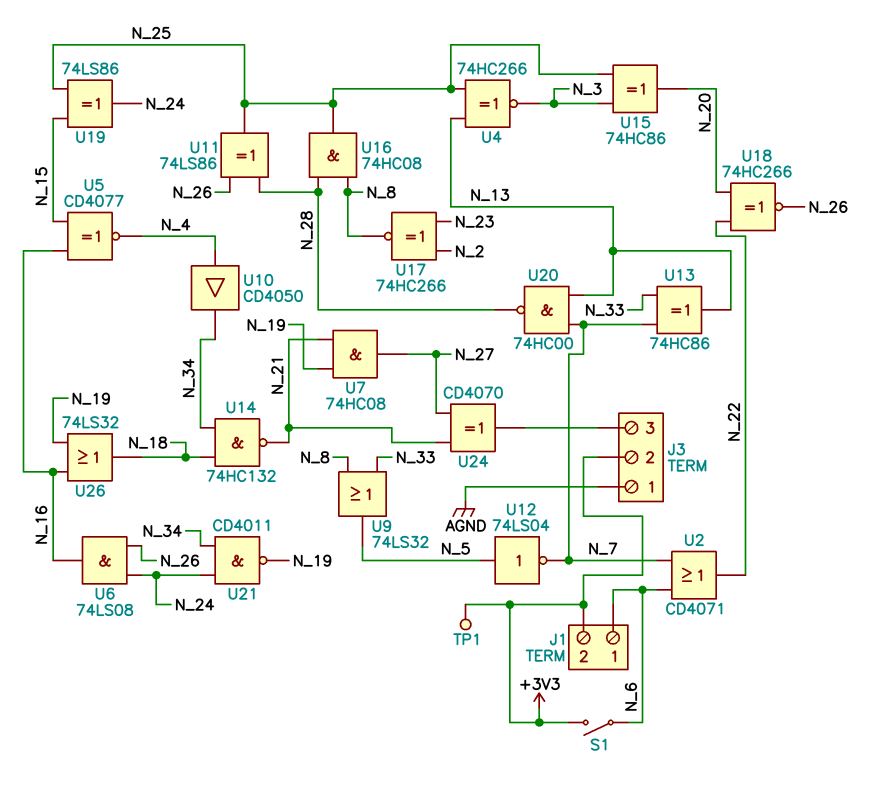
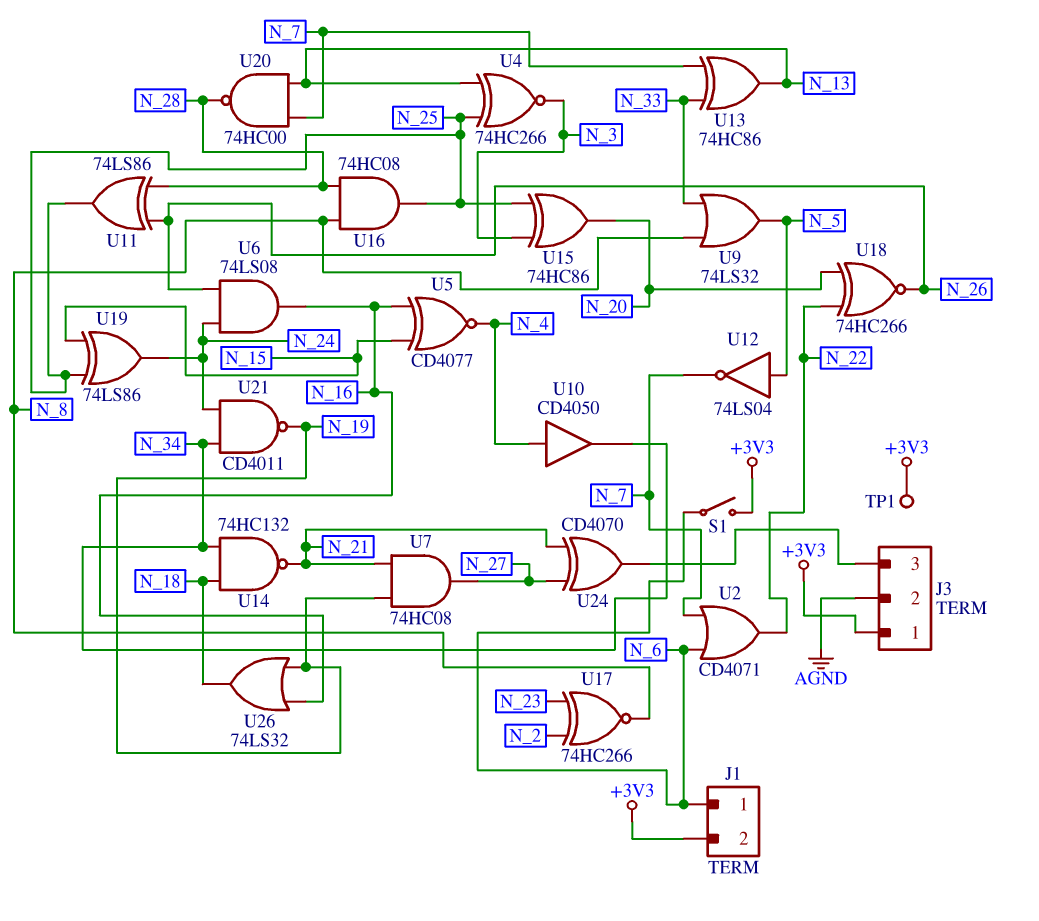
J3 pin 1: AGND -> +3V3
J3 pin 2: +3V3 -> AGND

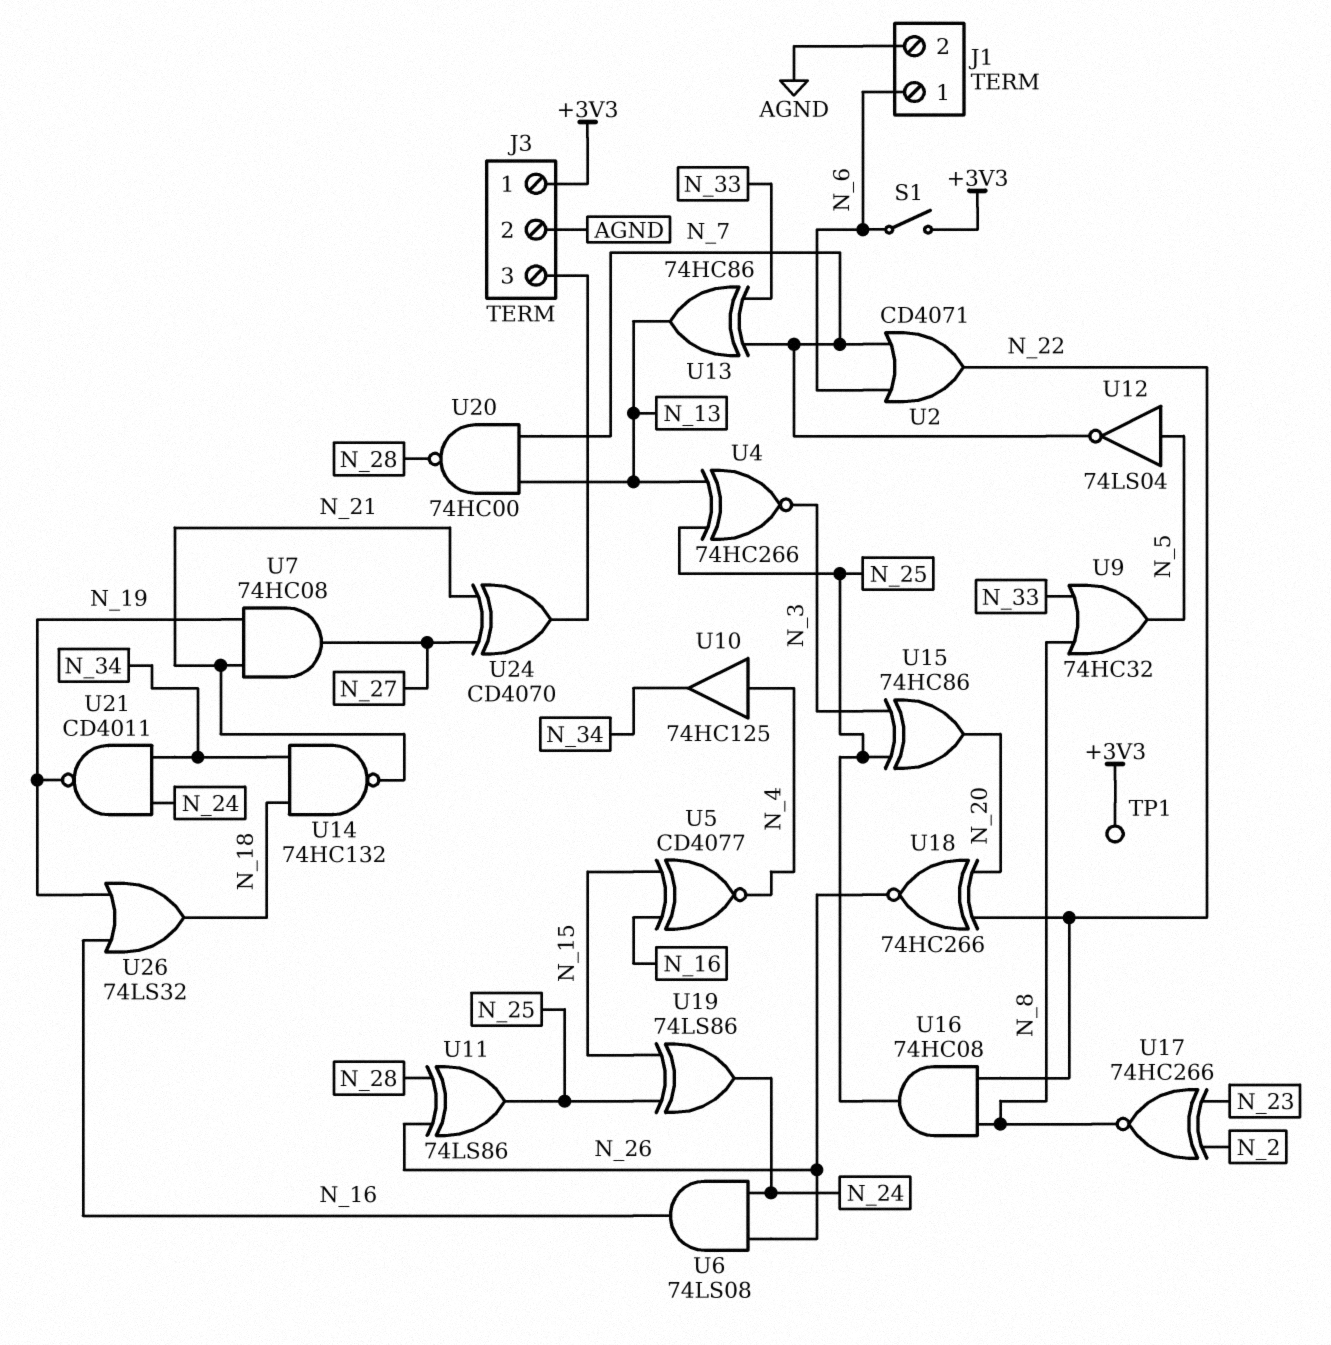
J1 pin 2: +3V3 -> AGND
U9: OR 74LS32 (in N_8, in N_33, out N_5) -> OR 74HC32 (in N_8, in N_33, out N_5)
U10: buffer CD4050 (in N_4, out N_34) -> buffer 74HC125 (in N_4, out N_34)
U16: AND 74HC08 (in N_8, in N_28, out N_25) -> AND 74HC08 (in N_8, in N_22, out N_25)

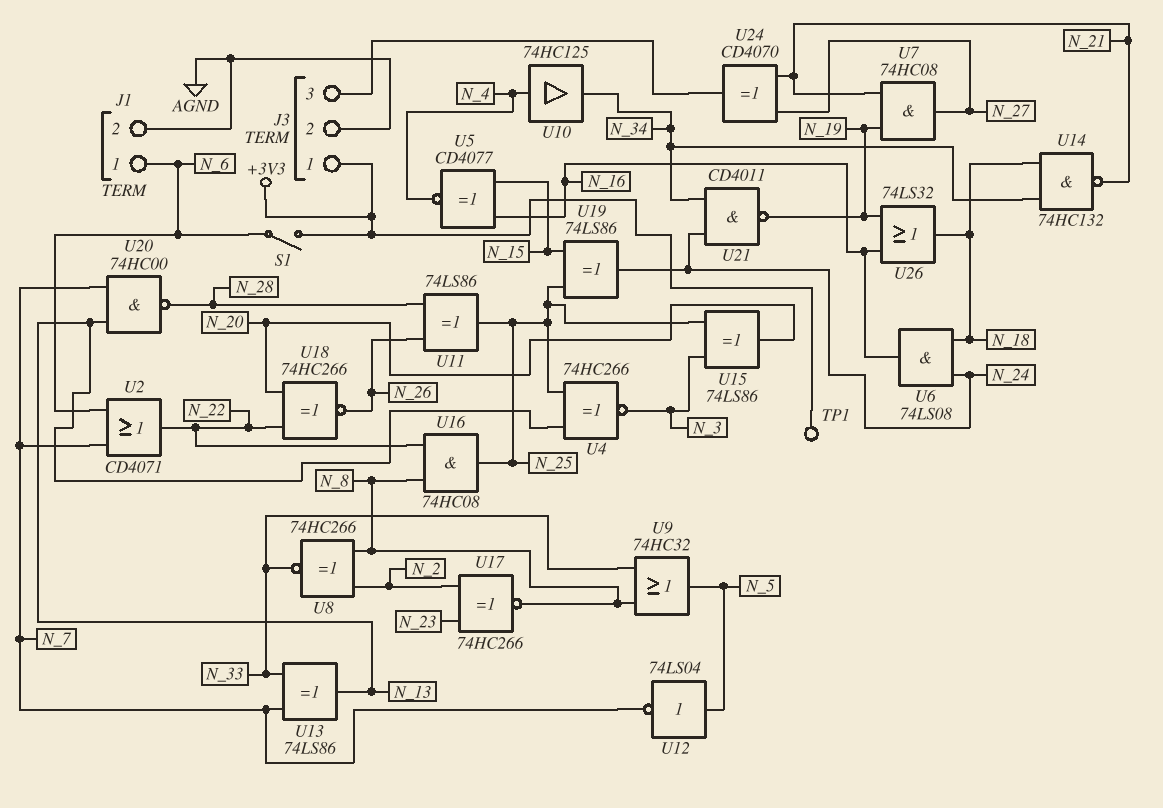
U6: AND 74LS08 (in N_24, in N_26, out N_16) -> AND 74LS08 (in N_18, in N_24, out N_16)
U8: none -> XNOR 74HC266 (in N_2, in N_8, out N_33)
U13: XOR 74HC86 (in N_7, in N_33, out N_13) -> XOR 74LS86 (in N_7, in N_33, out N_13)
U15: XOR 74HC86 (in N_3, in N_25, out N_20) -> XOR 74LS86 (in N_3, in N_25, out N_20)

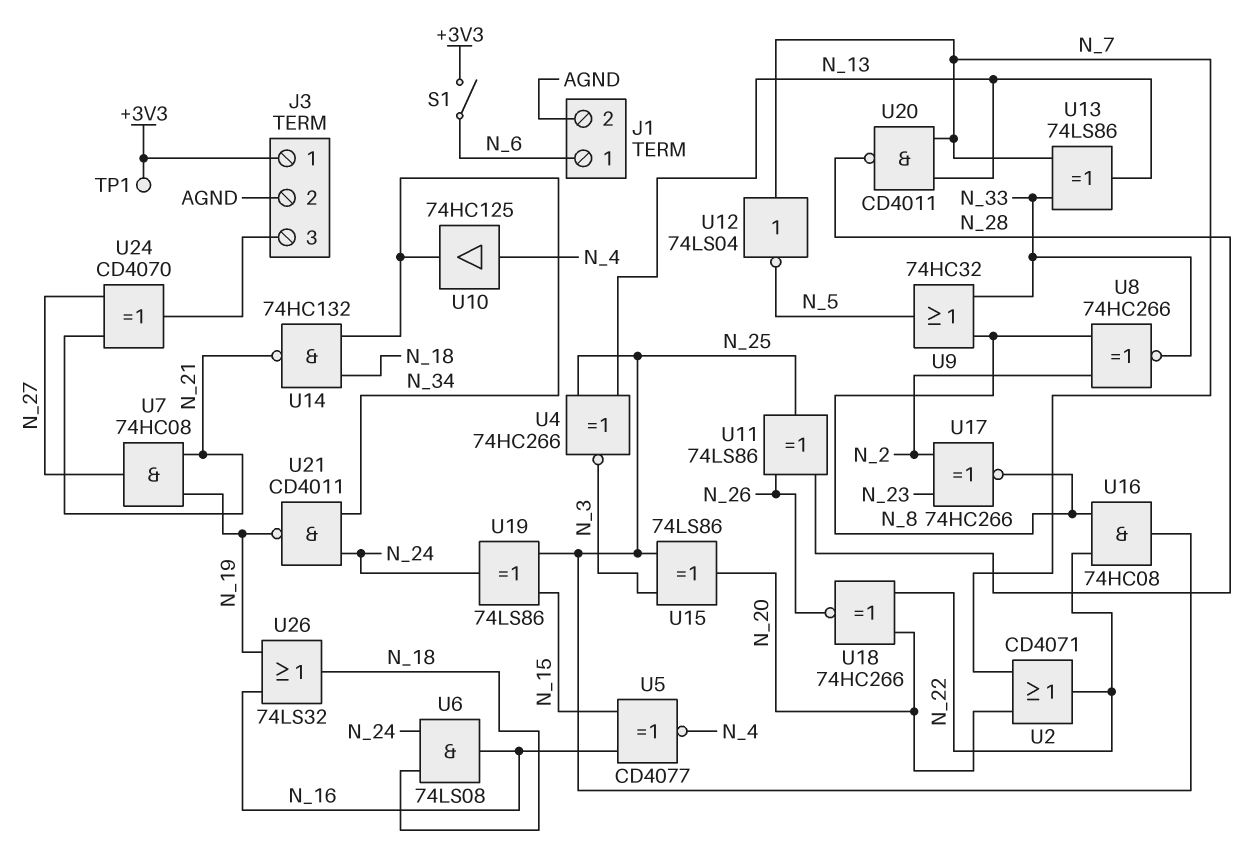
U2: OR CD4071 (in N_6, in N_7, out N_22) -> OR CD4071 (in N_7, in N_20, out N_22)
U12: NOT 74LS04 (in N_5, out N_7) -> NOT 74LS04 (in N_7, out N_5)
U20: NAND 74HC00 (in N_7, in N_13, out N_28) -> NAND CD4011 (in N_7, in N_13, out N_28)

